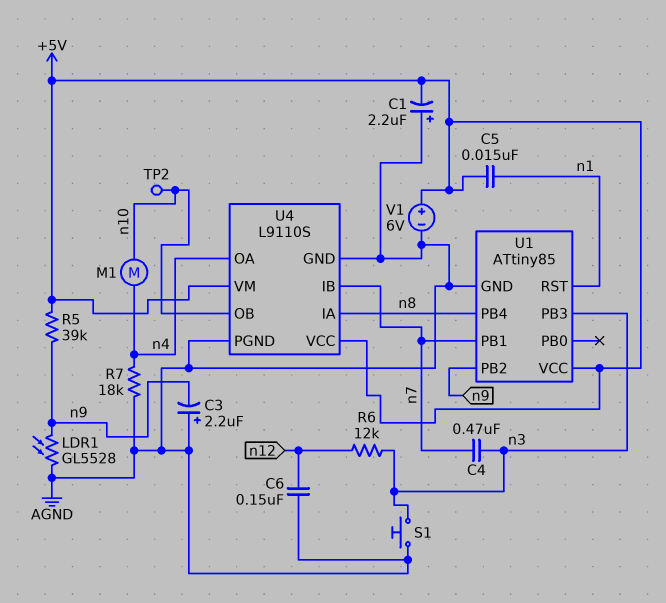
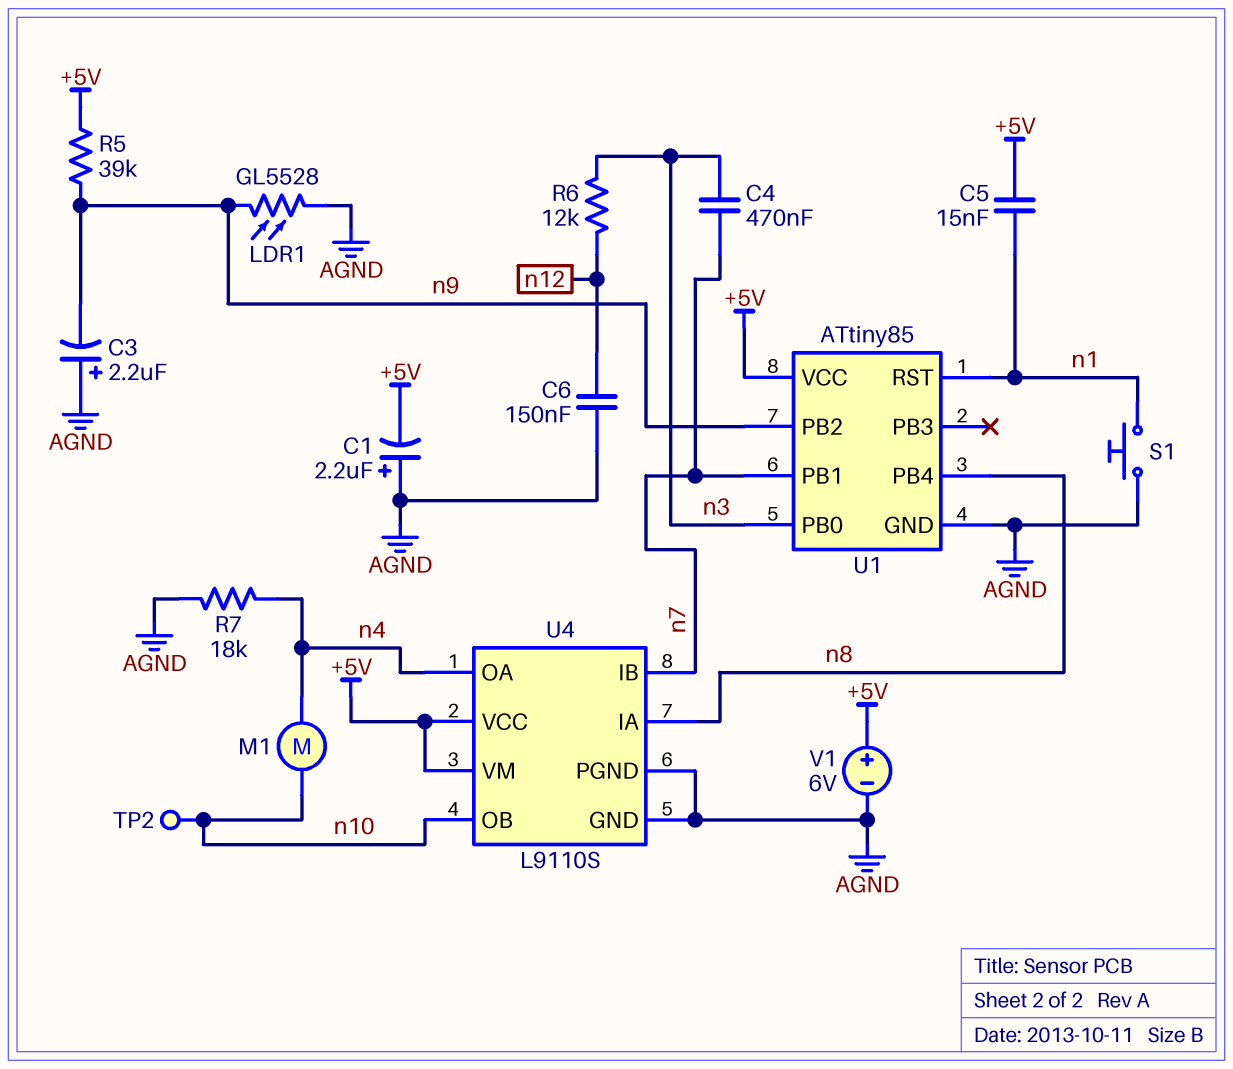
S1: button (AGND, n3) -> button (AGND, n1)
U1 pin PB0: none -> n3
U1 pin PB3: n3 -> none

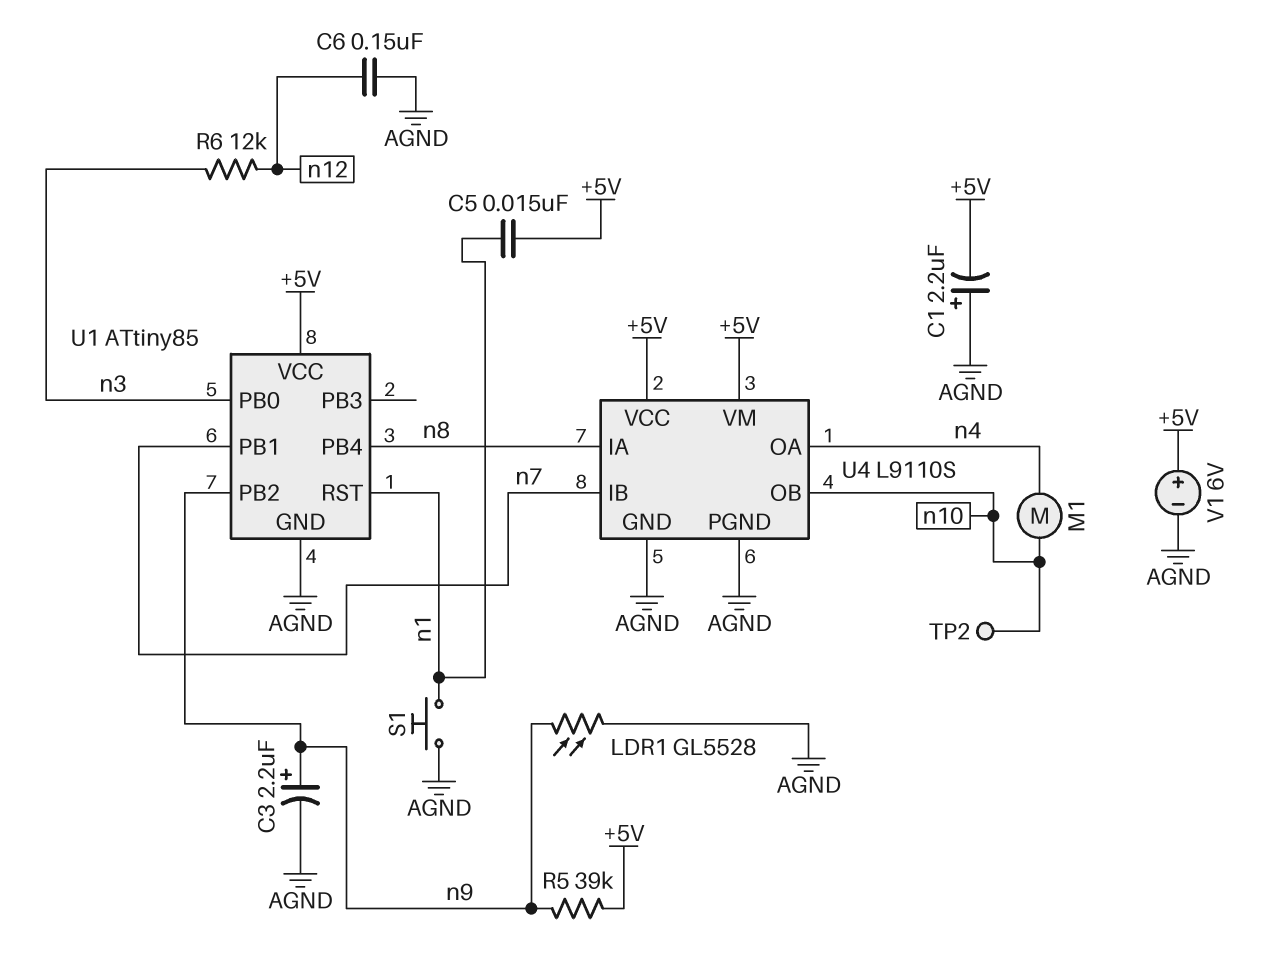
C3: 2.2uF (plus AGND, minus n9) -> 2.2uF (plus n9, minus AGND)
C4: 470nF (n3, n7) -> none
R7: 18k (AGND, n4) -> none

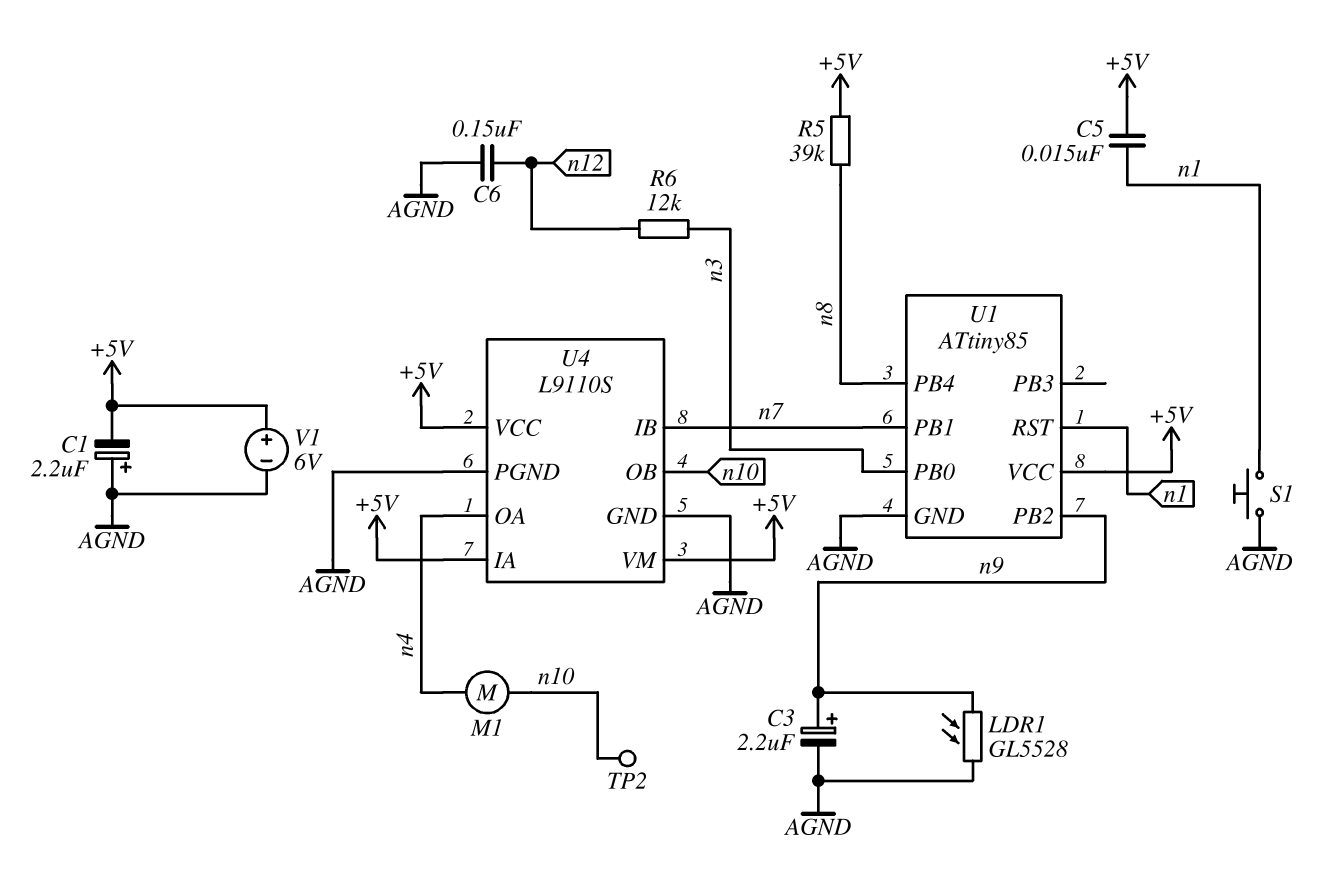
R5: 39k (+5V, n9) -> 39k (+5V, n8)
U4 pin IA: n8 -> +5V

